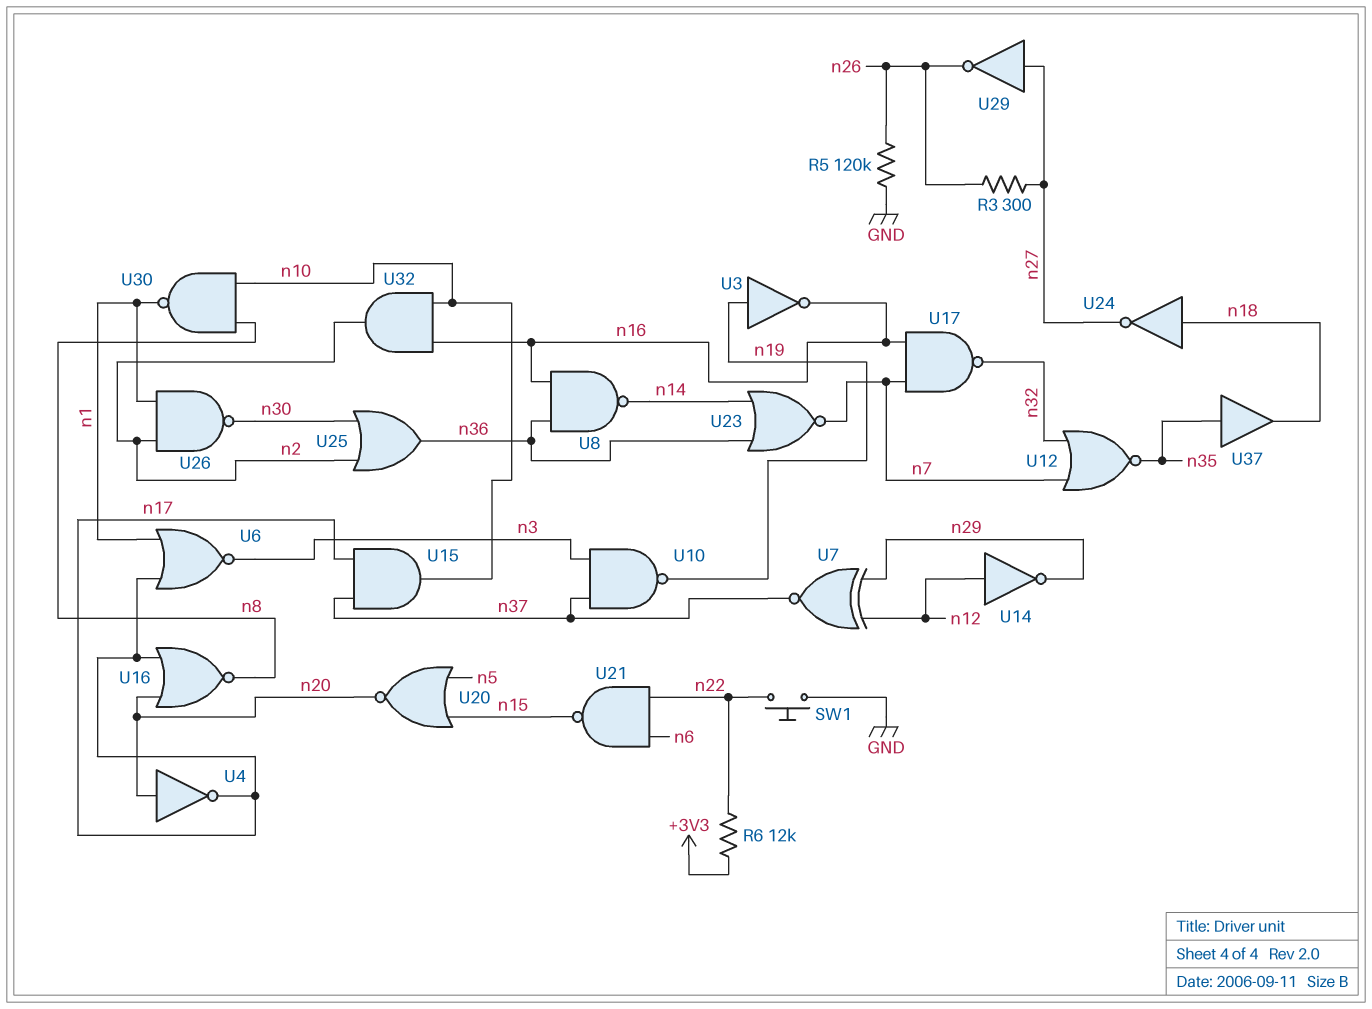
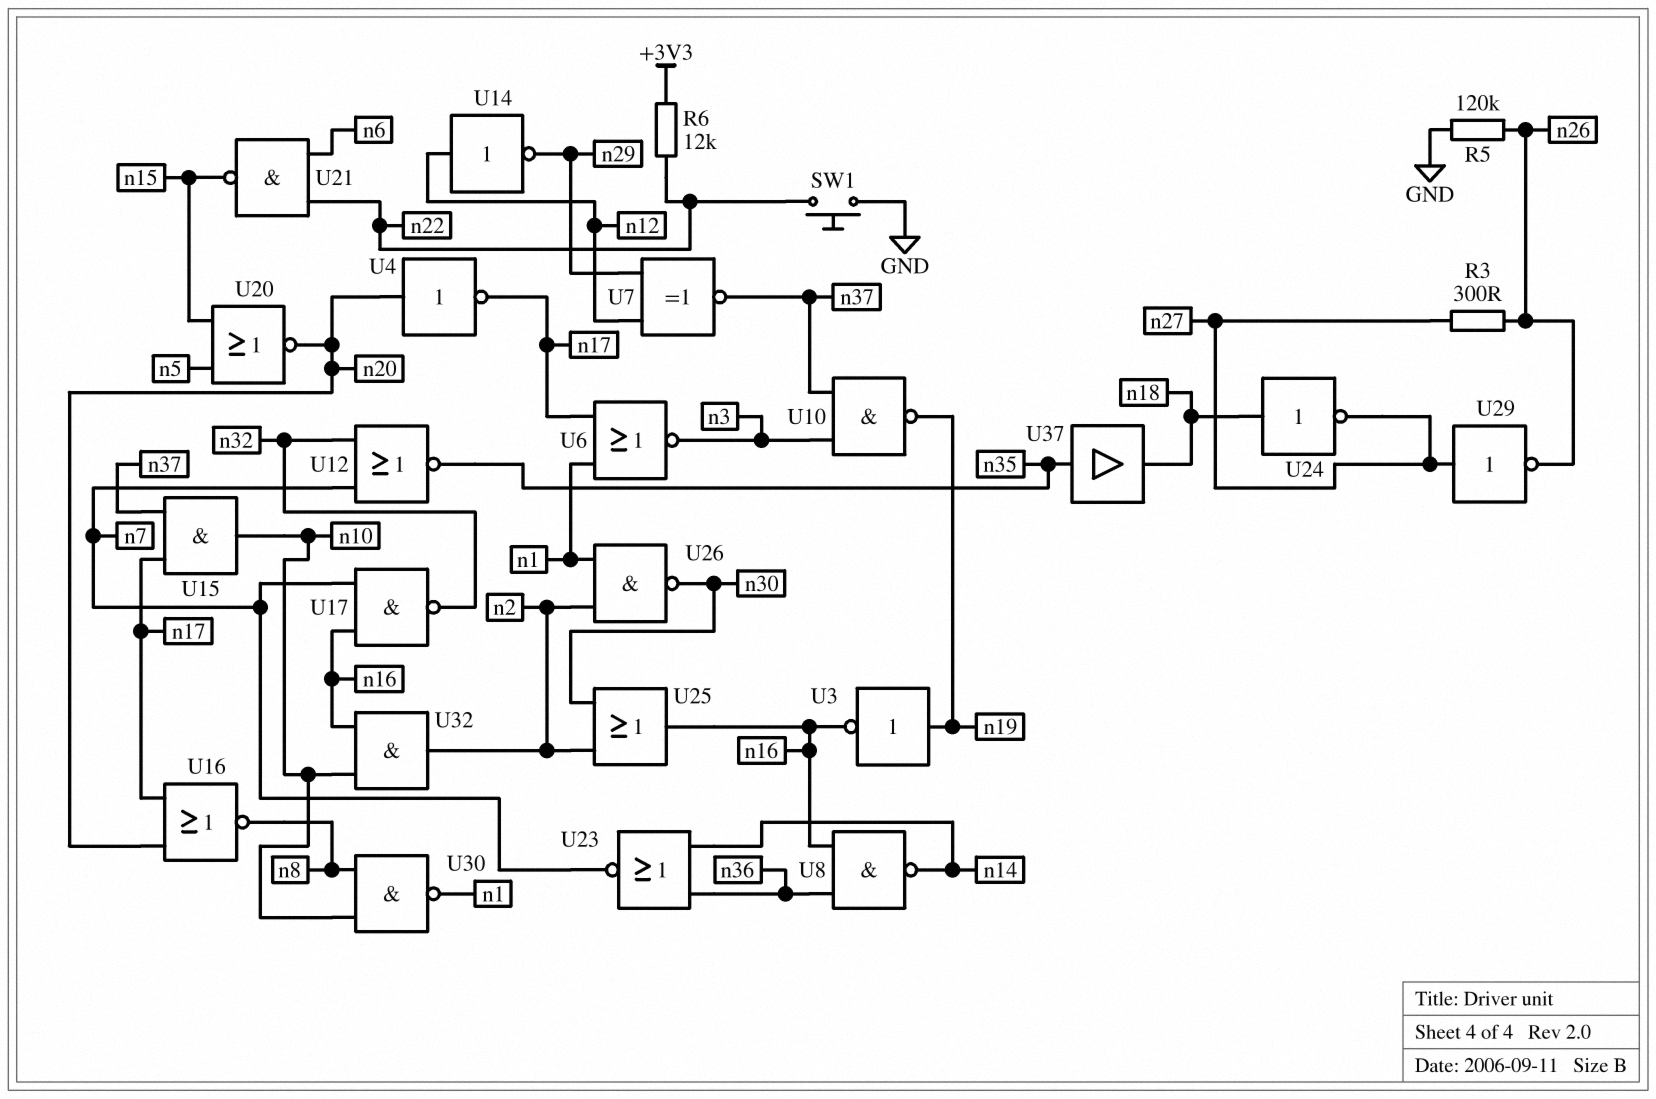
U25: OR (in n2, in n30, out n36) -> OR (in n2, in n30, out n16)

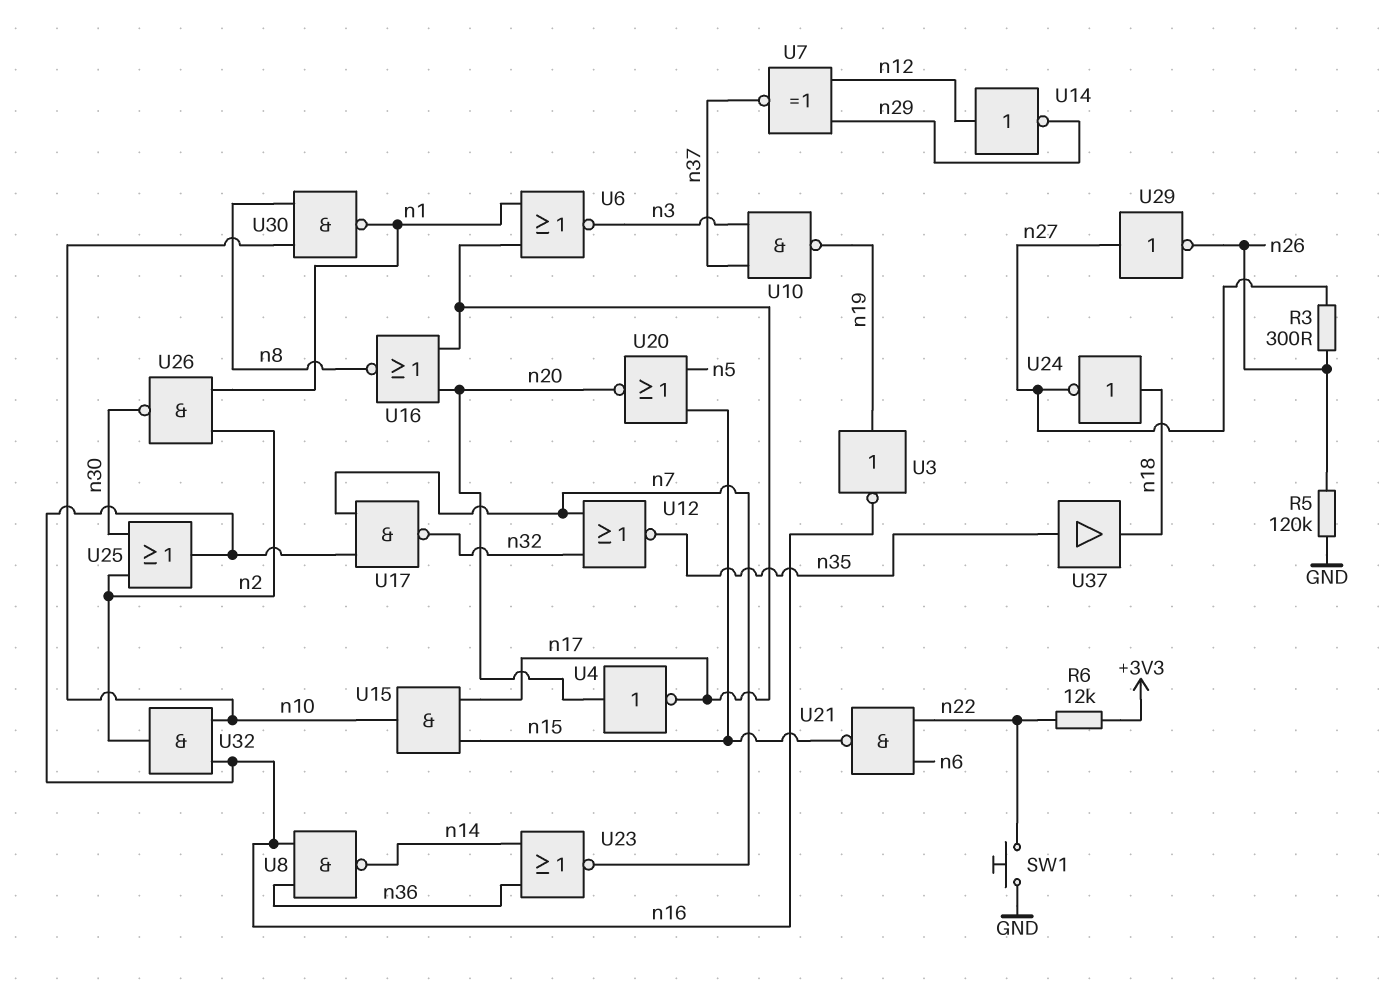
U15: AND (in n17, in n37, out n10) -> AND (in n15, in n17, out n10)

